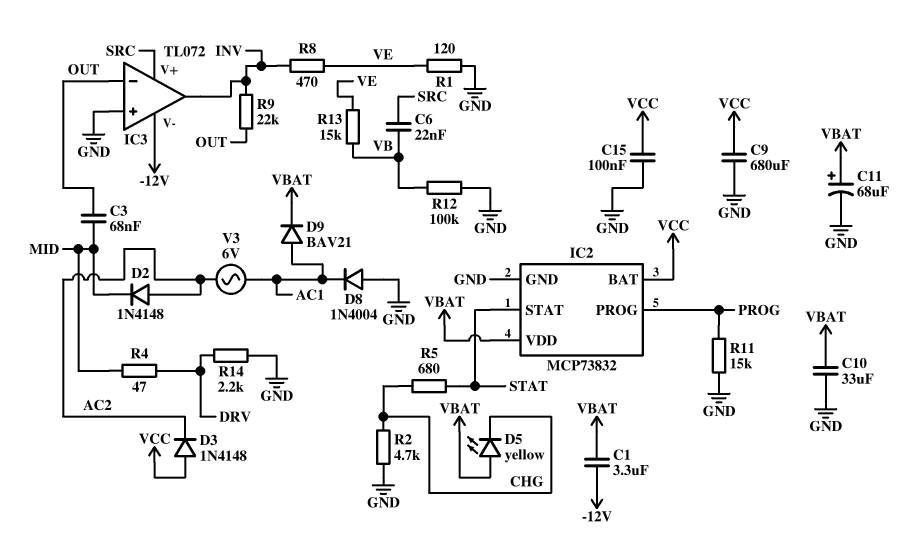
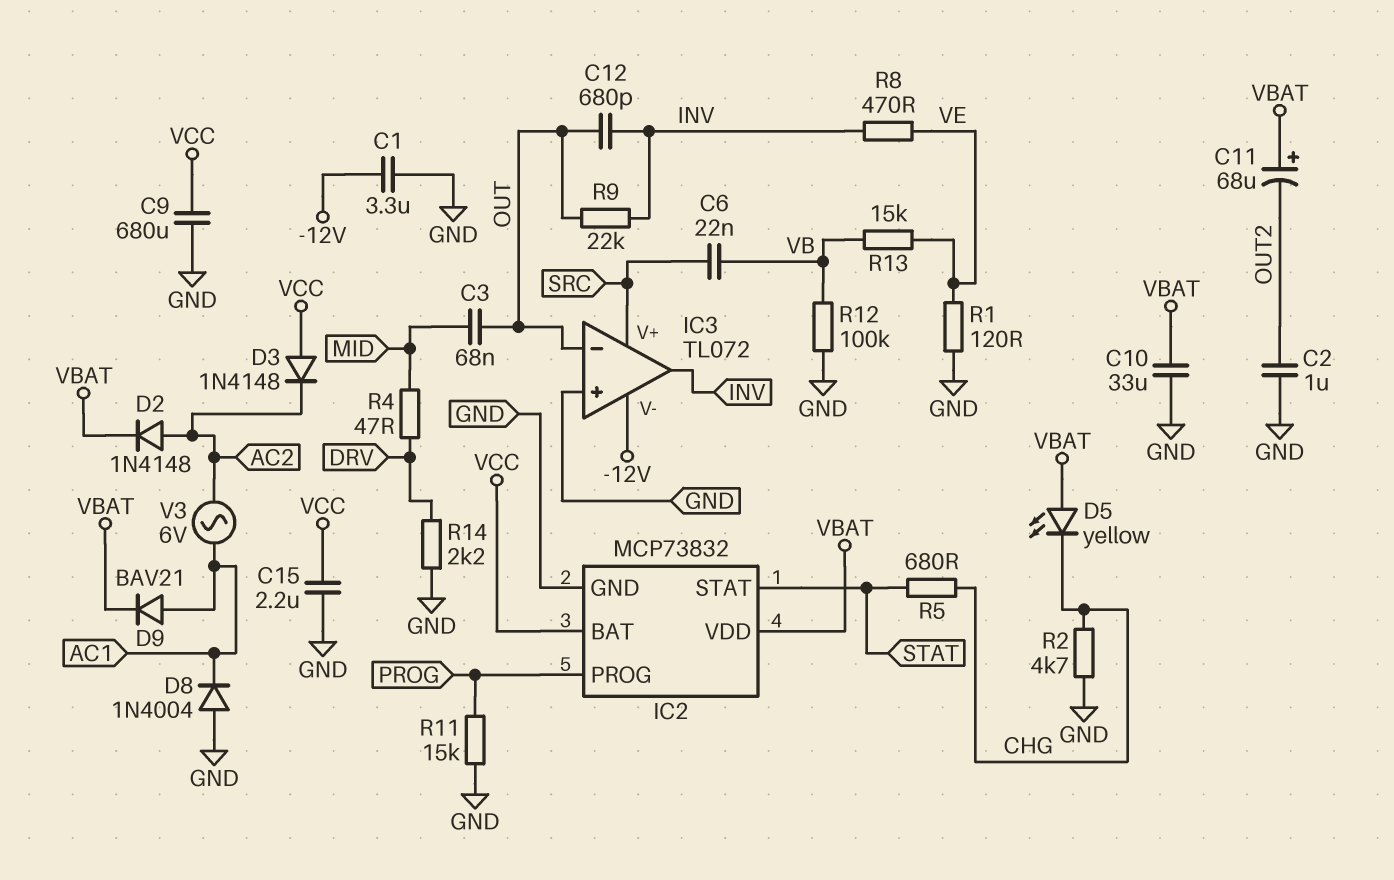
C1: 3.3uF (-12V, VBAT) -> 3.3uF (-12V, GND)
C2: none -> 1uF (GND, OUT2)
C11: 68uF (plus VBAT, minus GND) -> 68uF (plus VBAT, minus OUT2)
C12: none -> 680pF (INV, OUT)
C15: 100nF (GND, VCC) -> 2.2uF (GND, VCC)
D2: diode 1N4148 (A AC2, K MID) -> diode 1N4148 (A AC2, K VBAT)

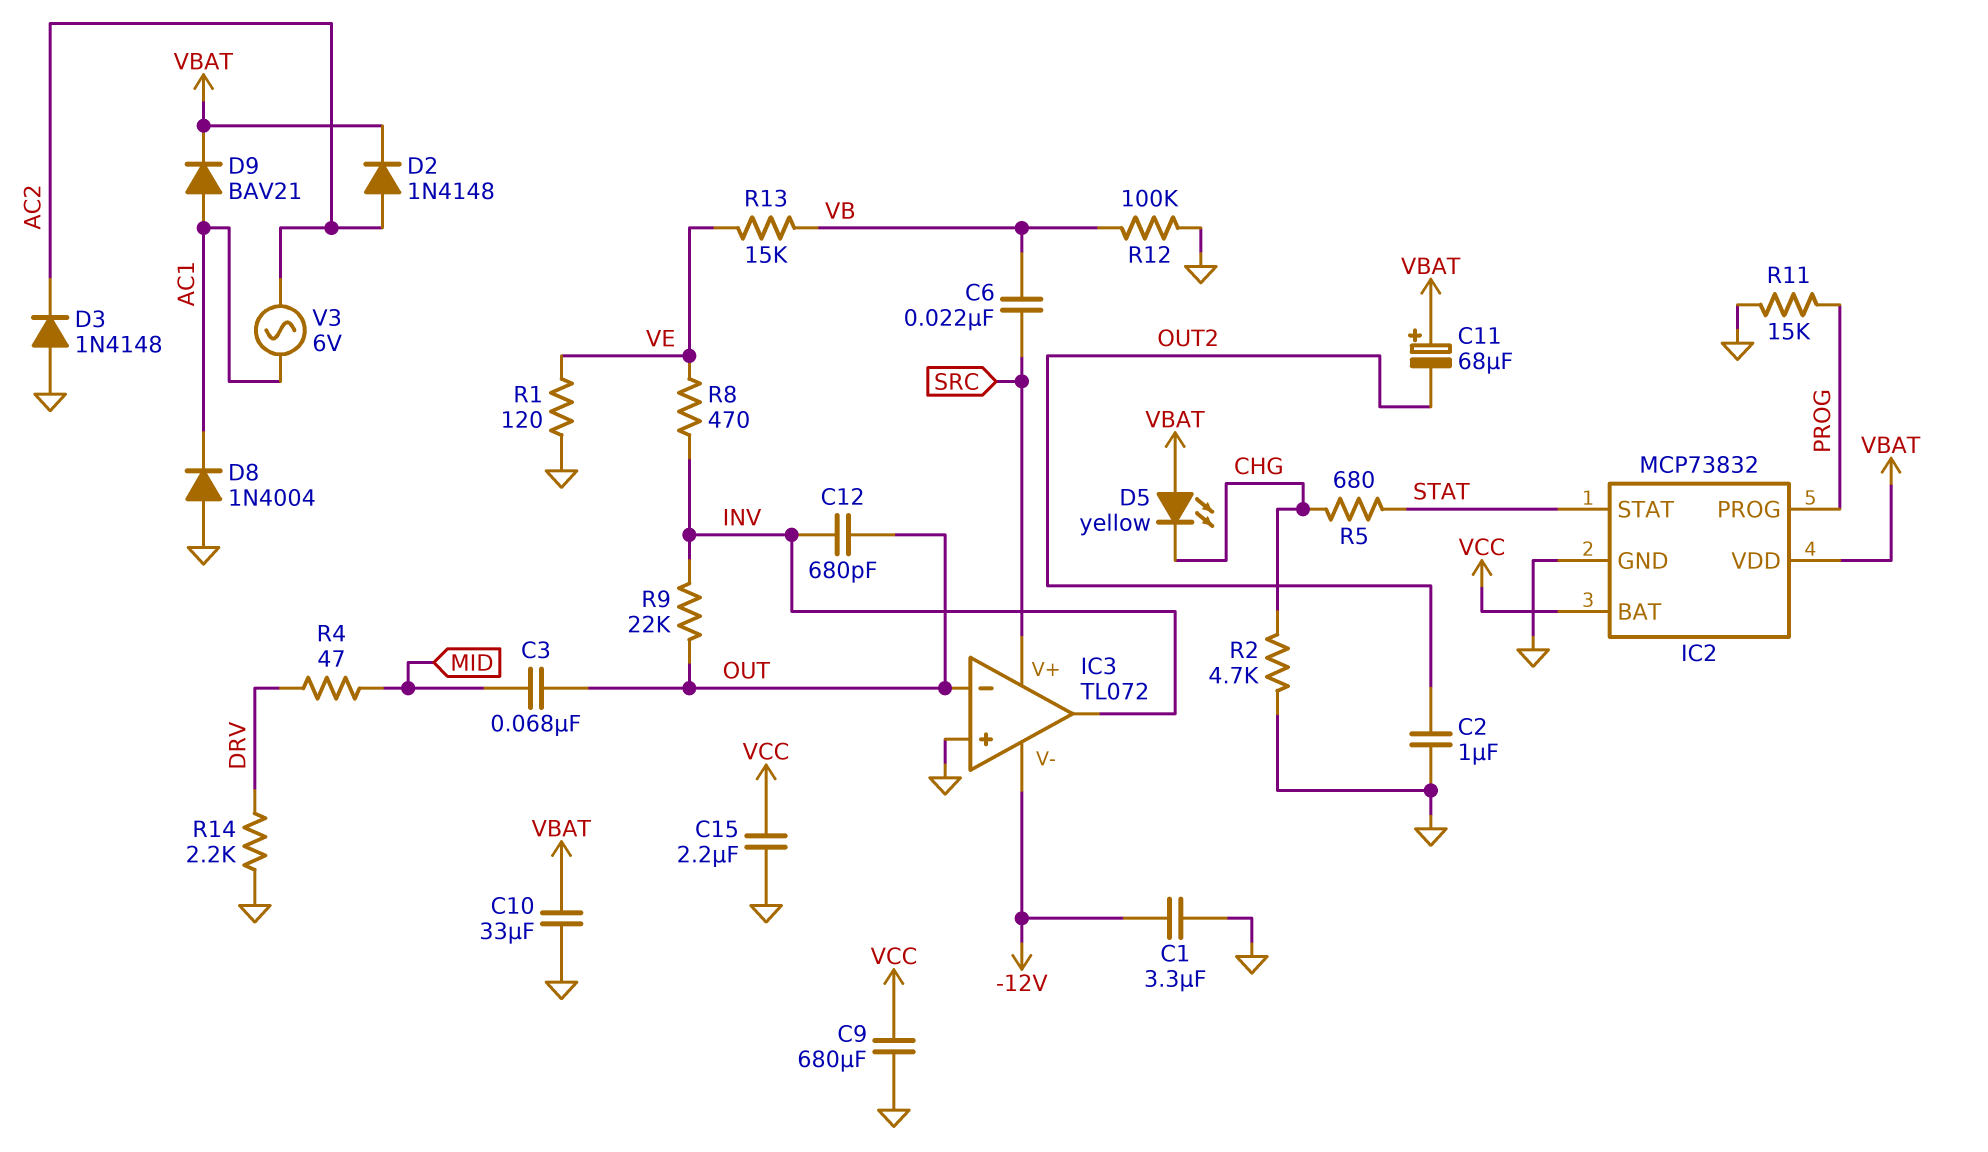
D3: diode 1N4148 (A VCC, K AC2) -> diode 1N4148 (A GND, K AC2)

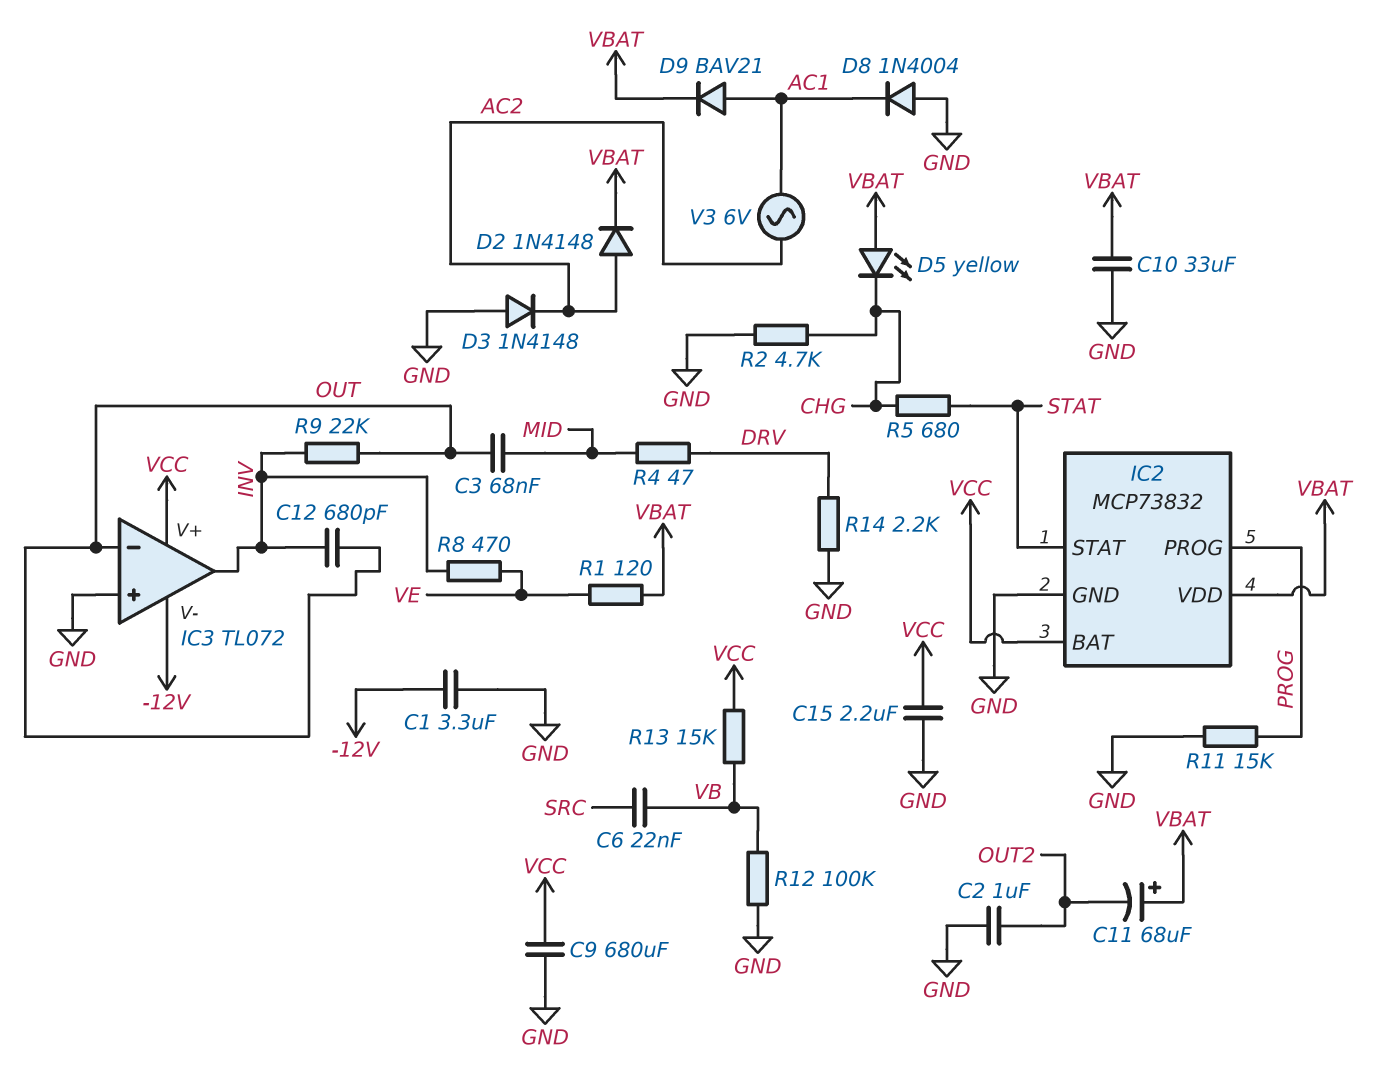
IC3 pin V+: SRC -> VCC
R1: 120 (GND, VE) -> 120 (VBAT, VE)
R13: 15k (VB, VE) -> 15k (VB, VCC)

